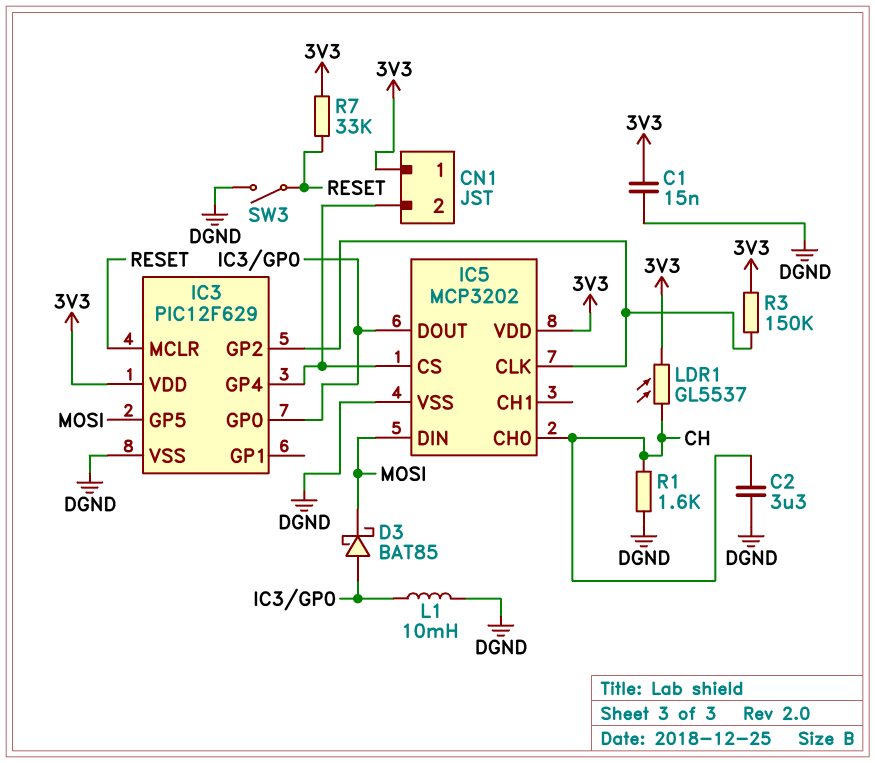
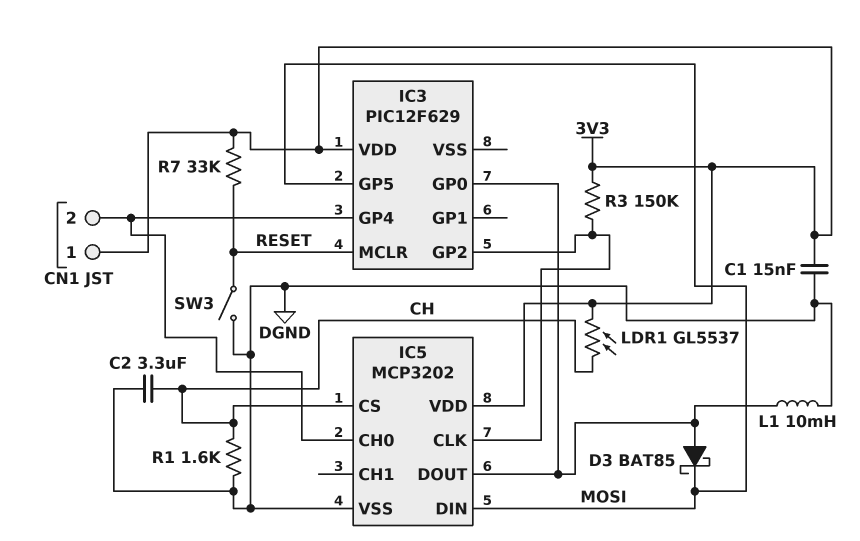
IC3 pin VSS: DGND -> none
IC5 pin CH0: CH -> CN1/2
IC5 pin CS: CN1/2 -> CH

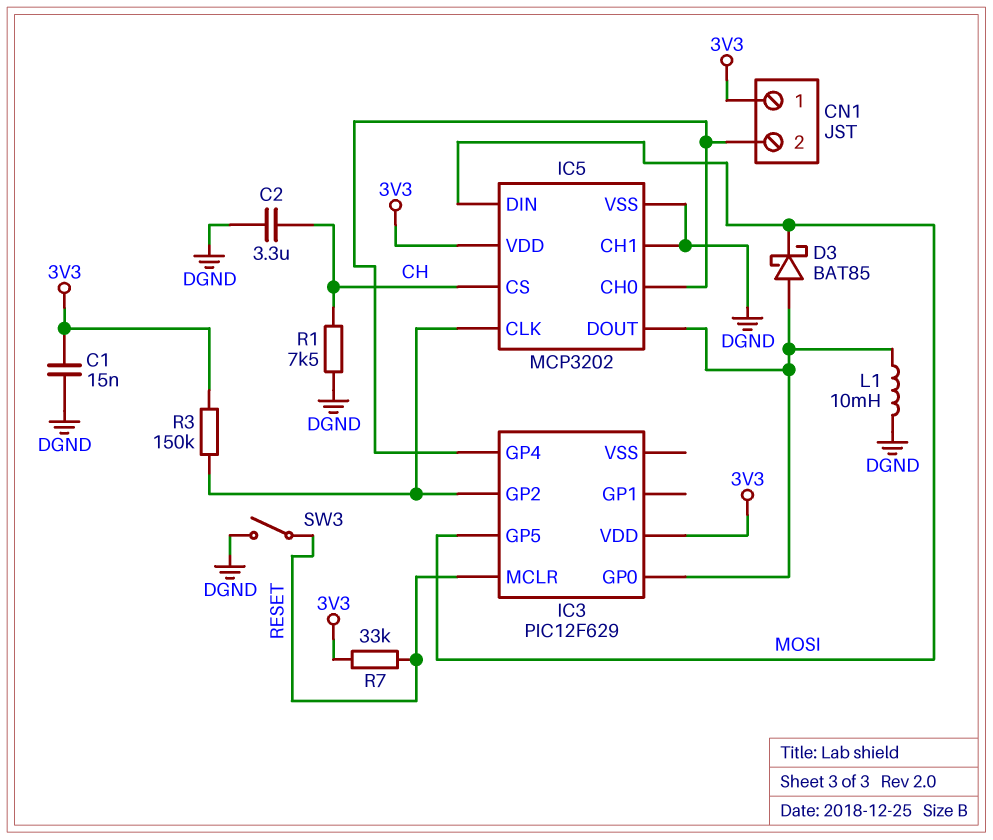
IC5 pin CH1: none -> DGND
LDR1: GL5537 (3V3, CH) -> none
R1: 1.6k (CH, DGND) -> 7.5k (CH, DGND)

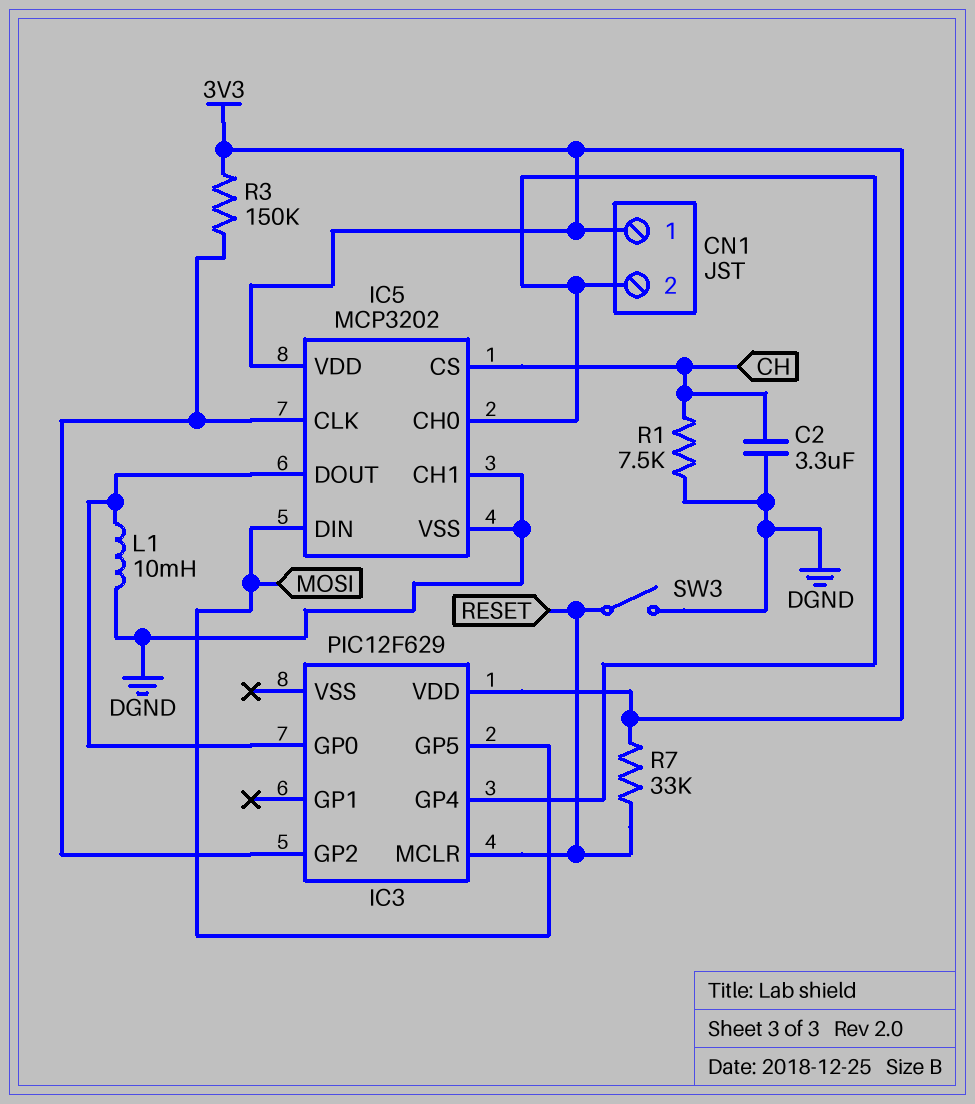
C1: 15nF (3V3, DGND) -> none
D3: schottky BAT85 (A IC3/GP0, K MOSI) -> none

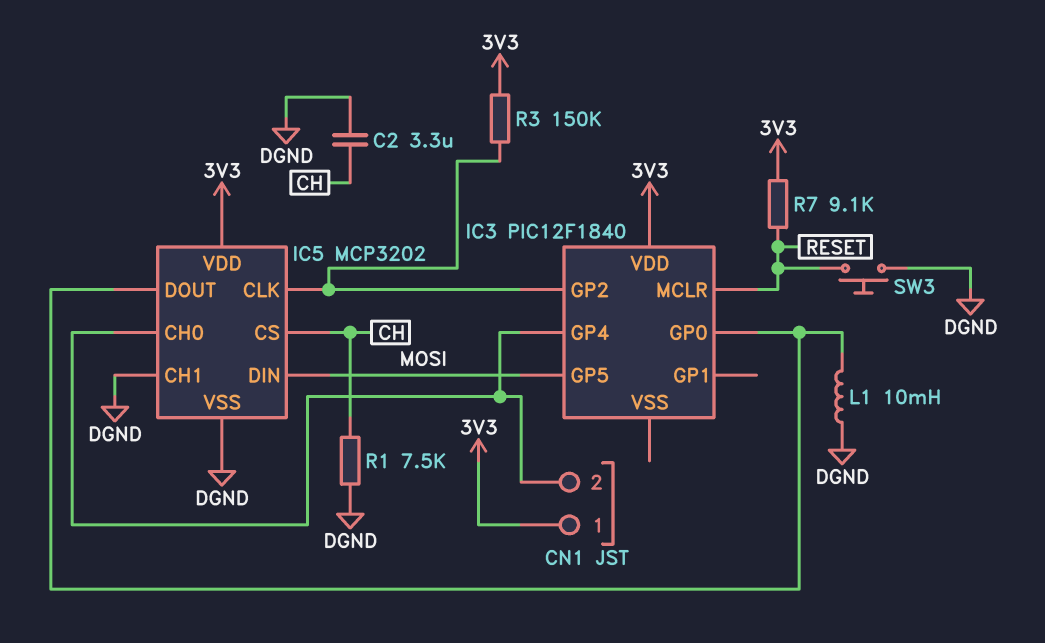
IC3: PIC12F629 -> PIC12F1840
R7: 33k (3V3, RESET) -> 9.1k (3V3, RESET)
SW3: switch (DGND, RESET) -> button (DGND, RESET)

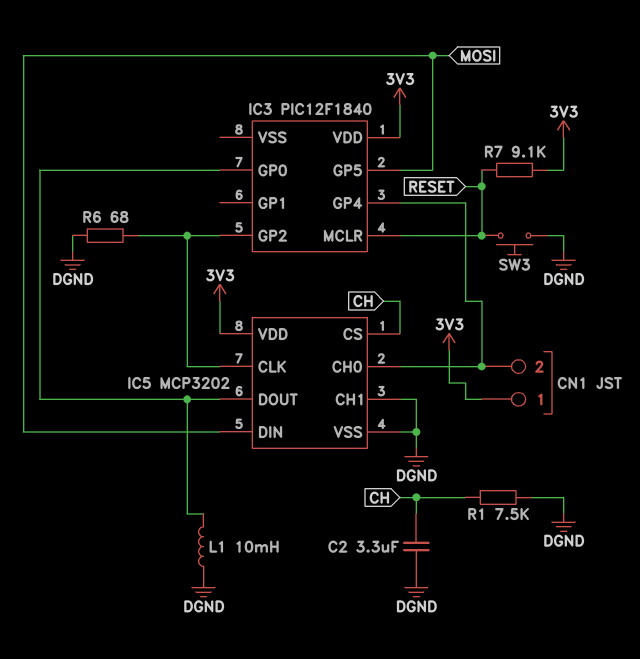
R3: 150k (3V3, IC3/GP2) -> none
R6: none -> 68 (DGND, IC3/GP2)

